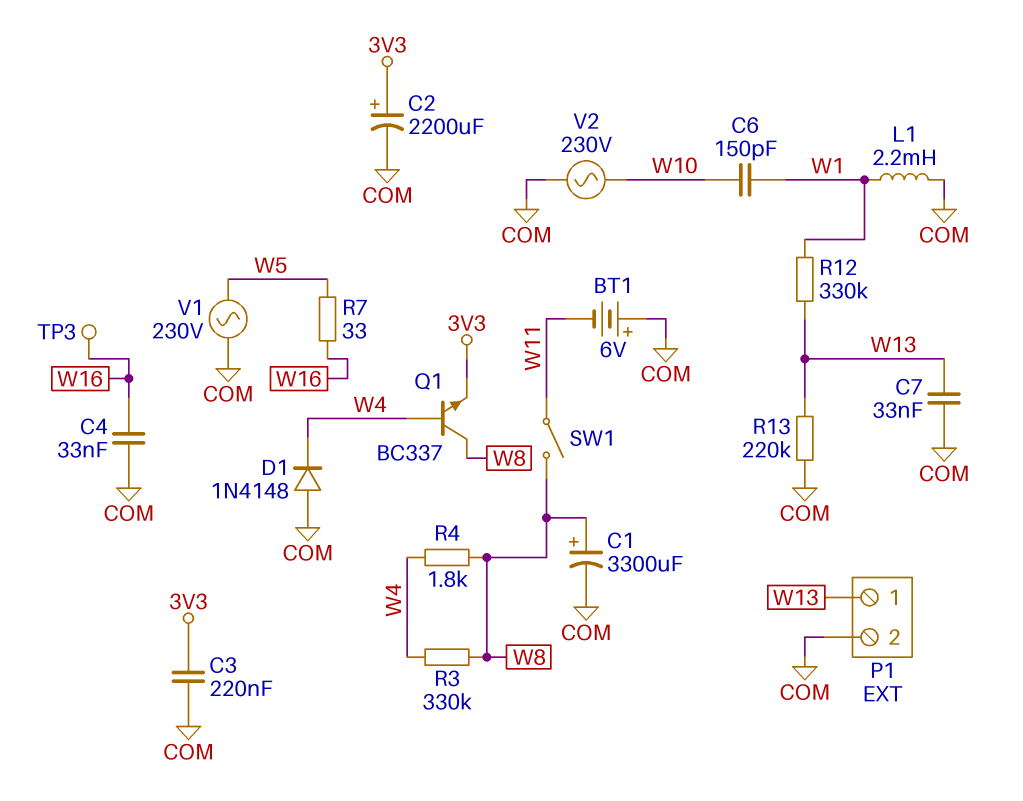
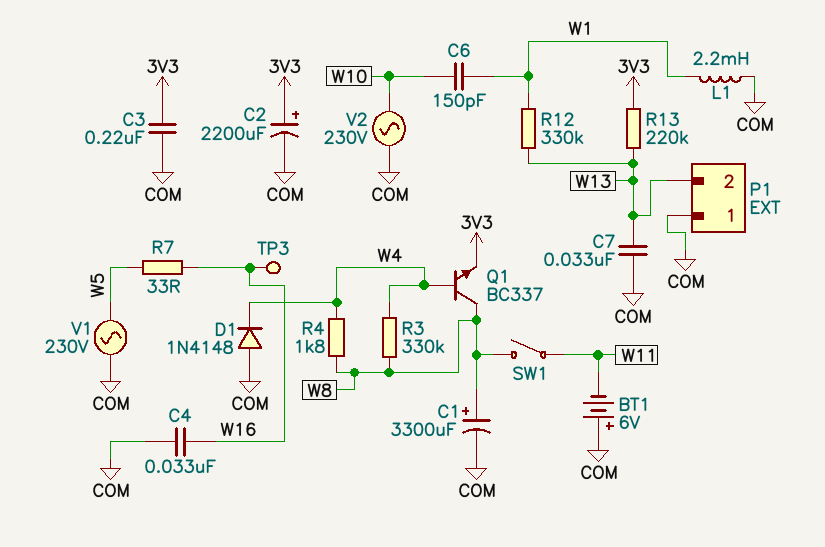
P1 pin 1: W13 -> COM
P1 pin 2: COM -> W13
R13: 220k (COM, W13) -> 220k (3V3, W13)

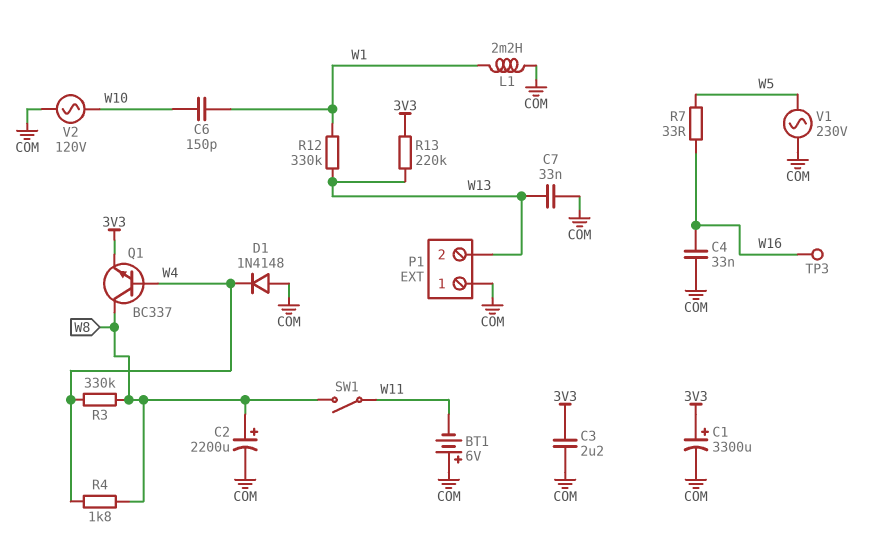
C1: 3300uF (plus W8, minus COM) -> 3300uF (plus 3V3, minus COM)
C2: 2200uF (plus 3V3, minus COM) -> 2200uF (plus W8, minus COM)
C3: 220nF (3V3, COM) -> 2.2uF (3V3, COM)
V2: AC 230V (COM, W10) -> AC 120V (COM, W10)

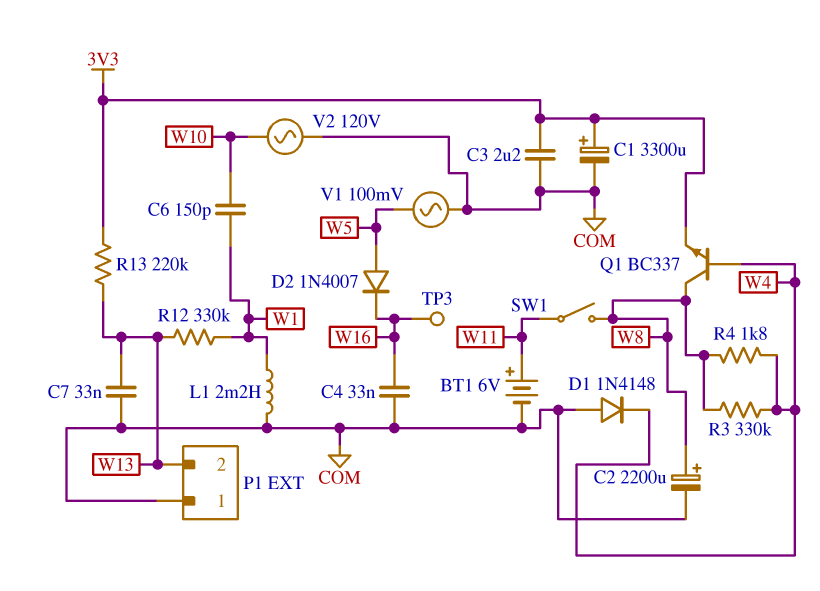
BT1: 6V (plus COM, minus W11) -> 6V (plus W11, minus COM)
D2: none -> diode 1N4007 (A W5, K W16)
R7: 33 (W5, W16) -> none
V1: AC 230V (COM, W5) -> AC 100mV (COM, W5)

